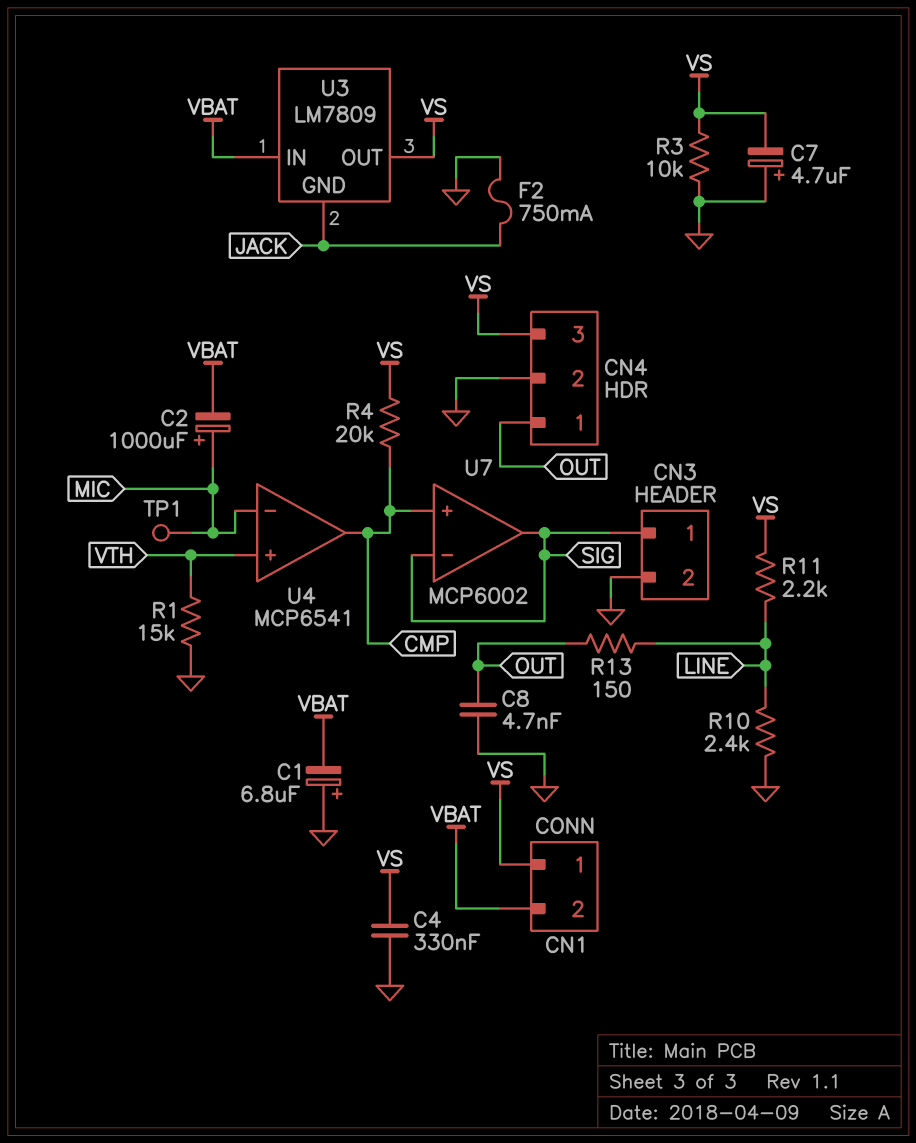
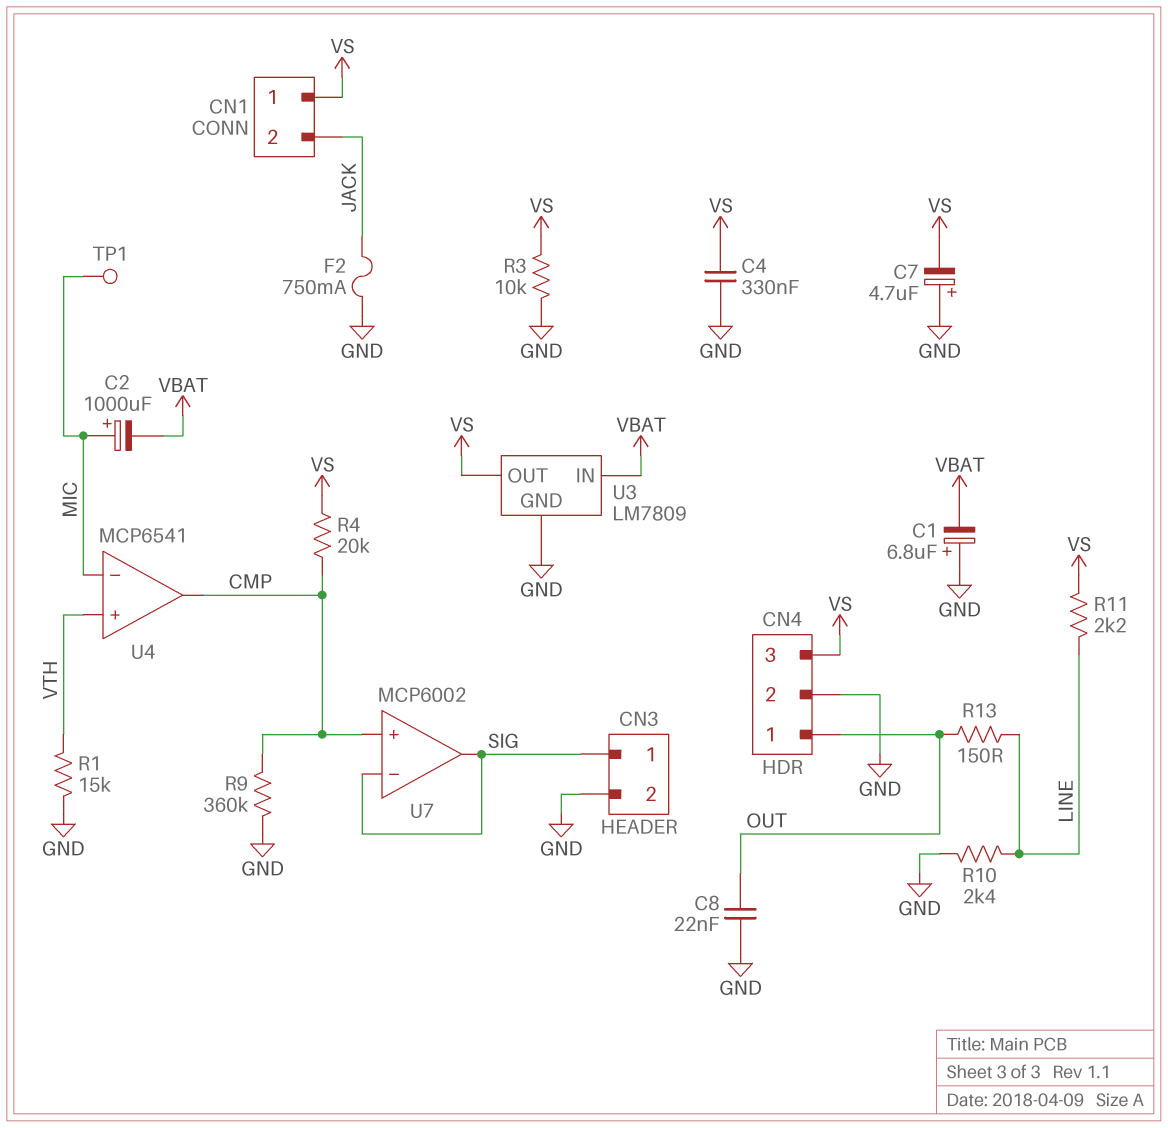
C8: 4.7nF (GND, OUT) -> 22nF (GND, OUT)
CN1 pin 2: VBAT -> JACK
R9: none -> 360k (CMP, GND)
U3 pin GND: JACK -> GND

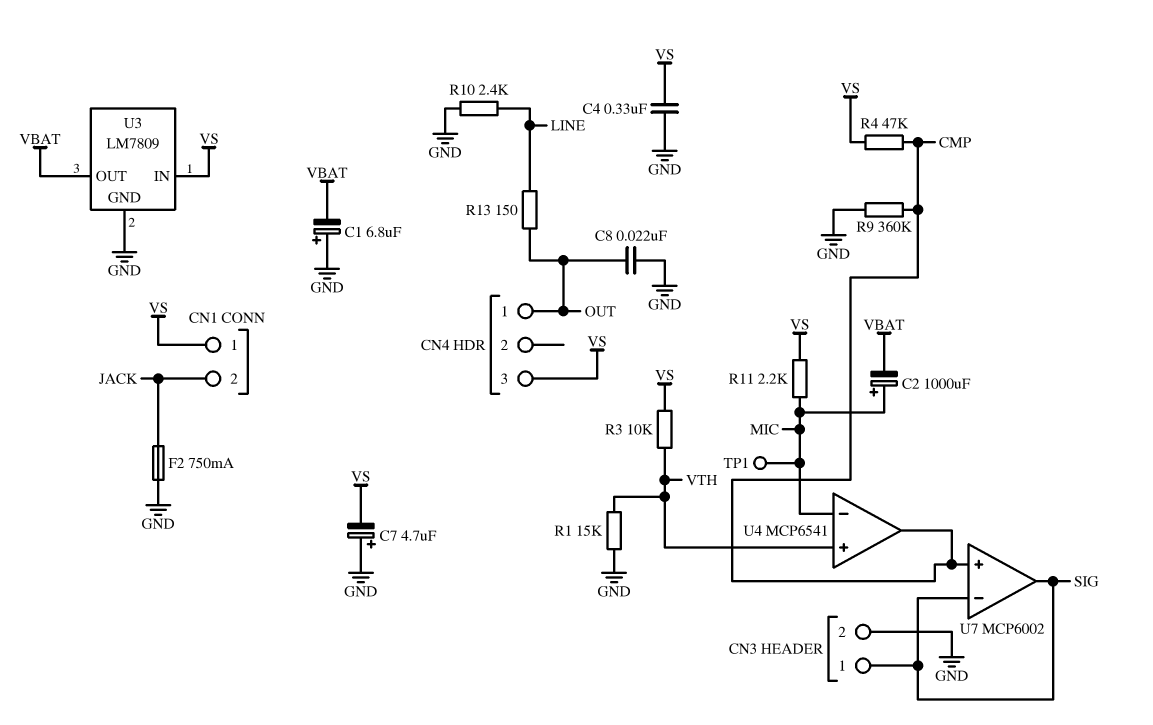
CN4 pin 2: GND -> none
R3: 10k (GND, VS) -> 10k (VS, VTH)
R4: 20k (CMP, VS) -> 47k (CMP, VS)
R11: 2.2k (LINE, VS) -> 2.2k (MIC, VS)
U3 pin IN: VBAT -> VS
U3 pin OUT: VS -> VBAT

